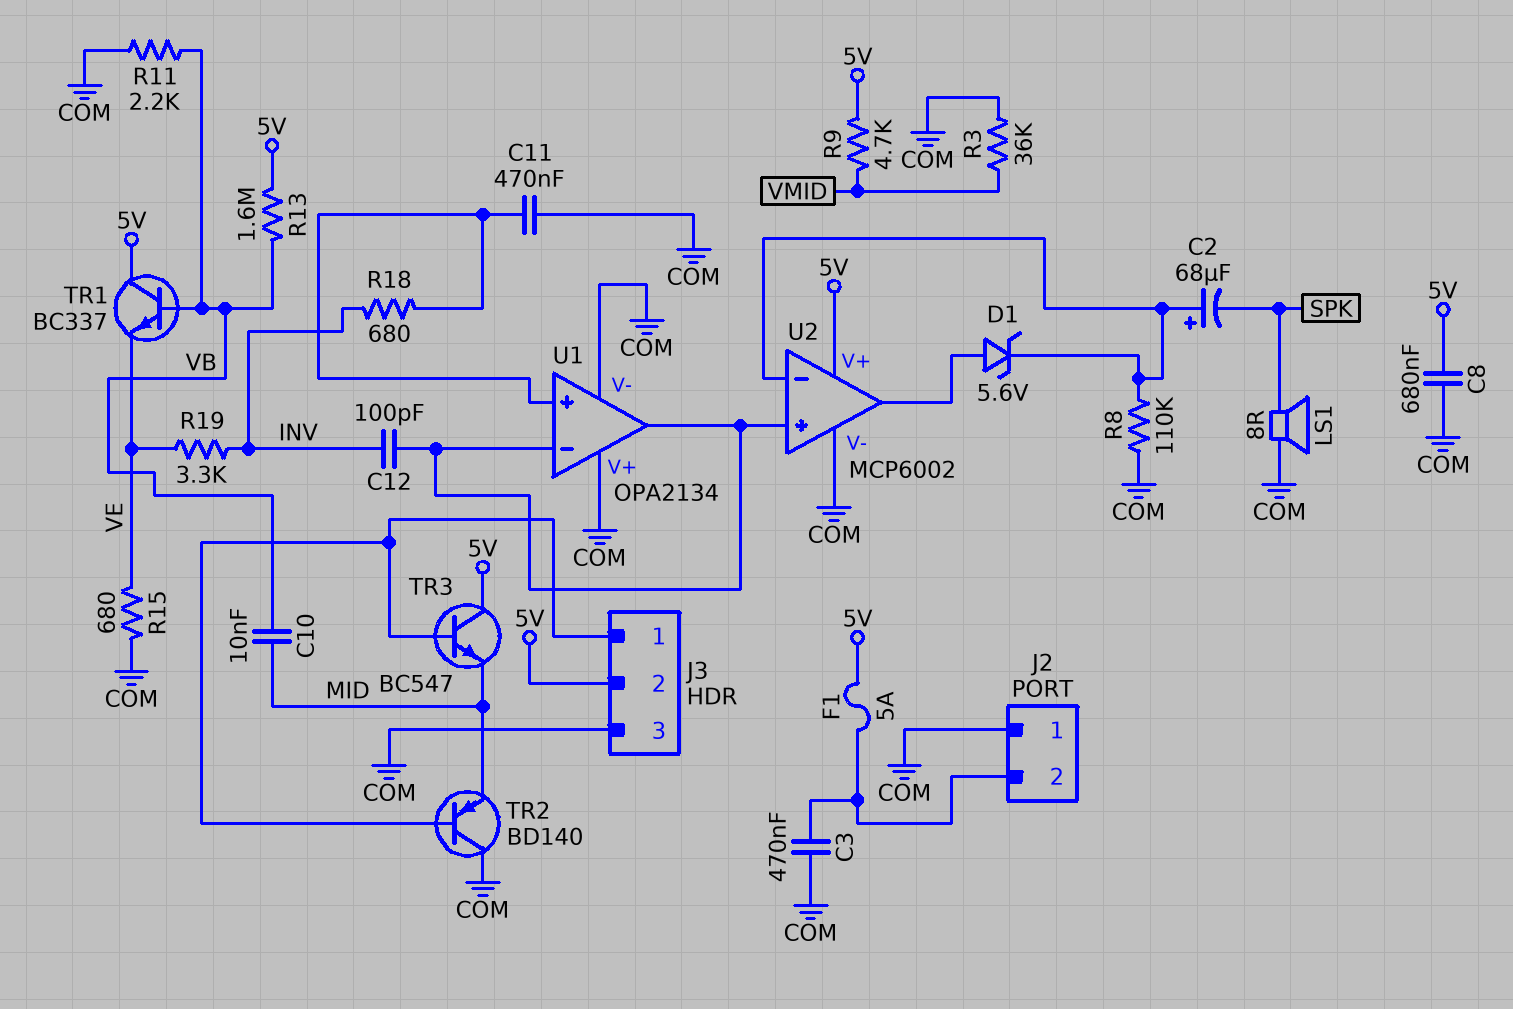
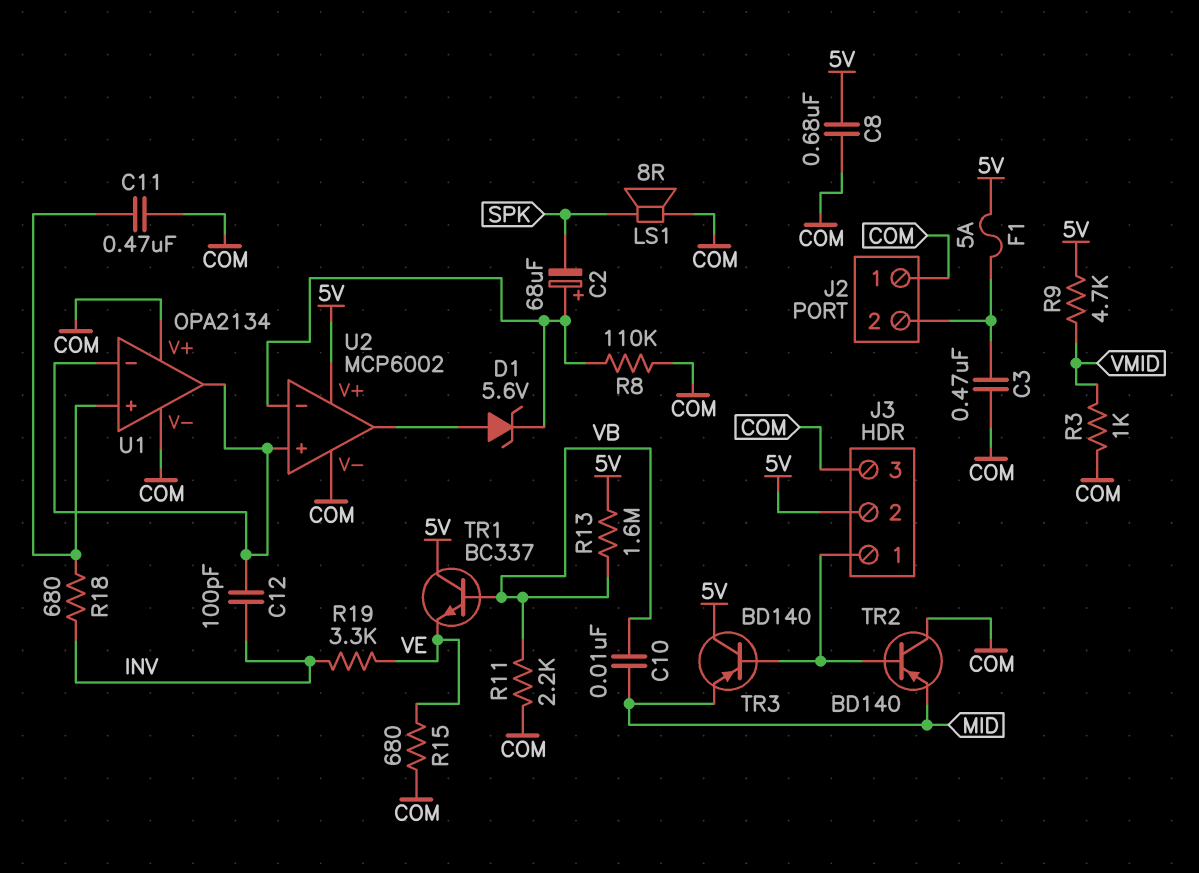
R3: 36k (COM, VMID) -> 1k (COM, VMID)
TR3: NPN BC547 (B J3/1, C 5V, E MID) -> PNP BD140 (B J3/1, C 5V, E MID)

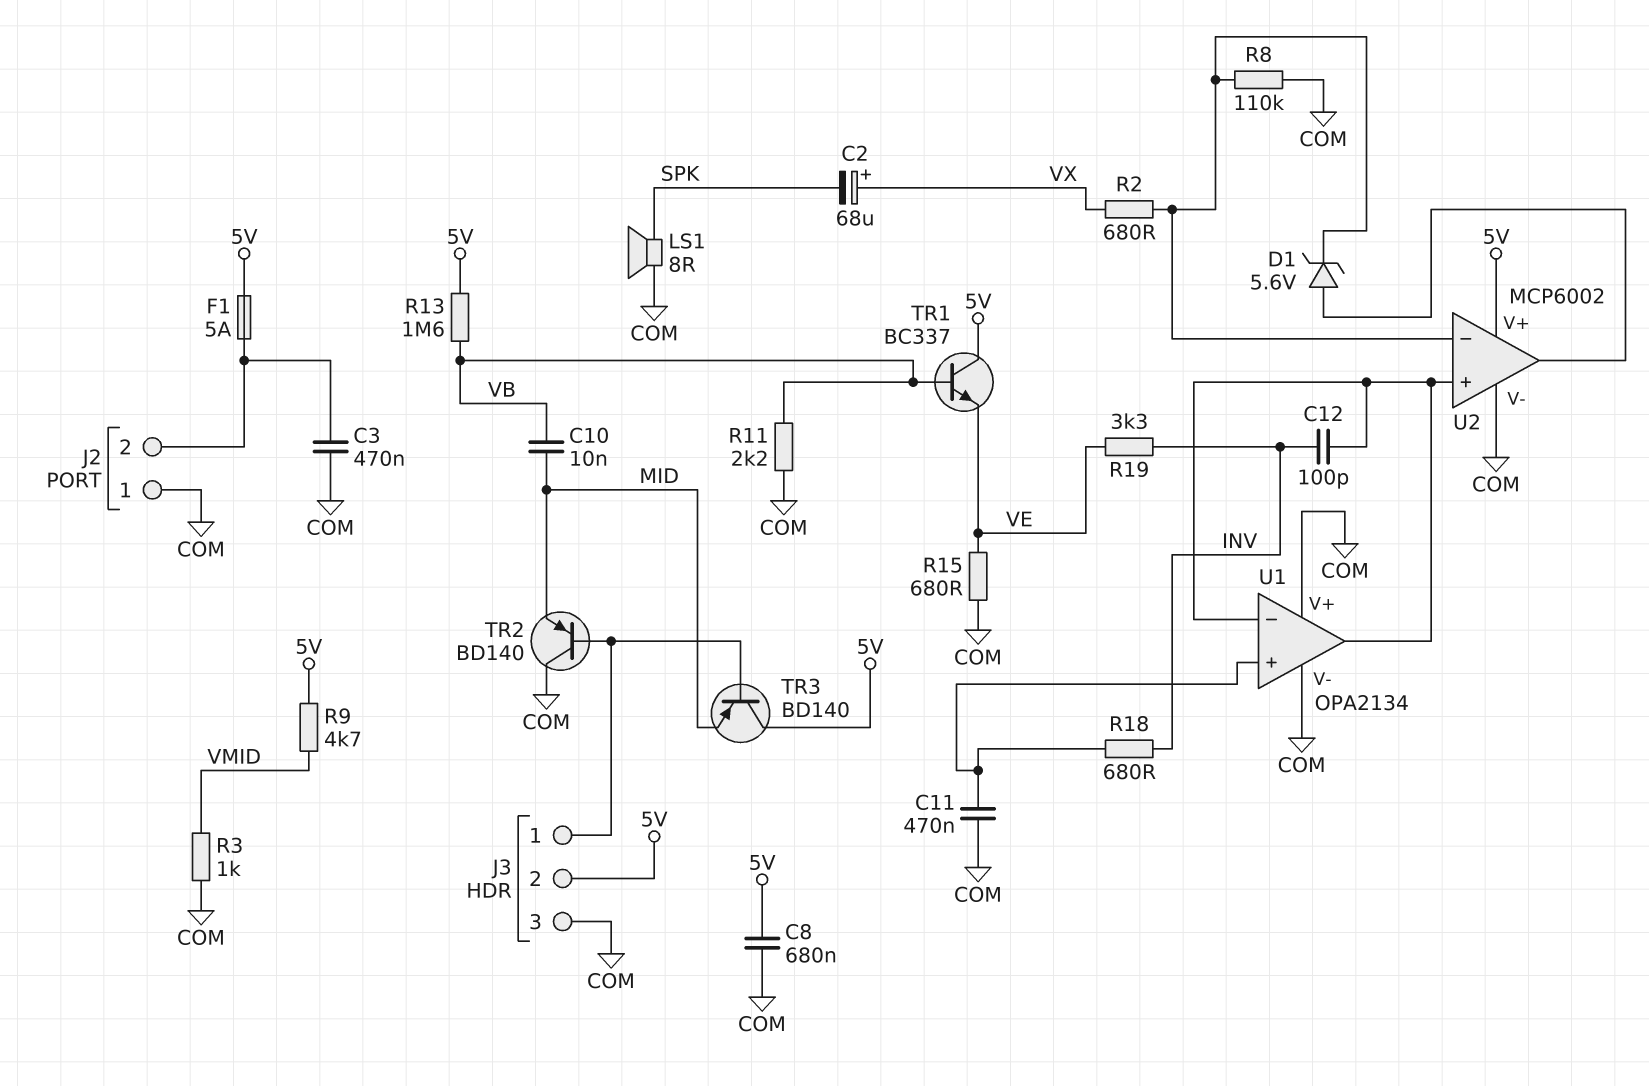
C2: 68uF (plus U2/in-, minus SPK) -> 68uF (plus VX, minus SPK)
R2: none -> 680 (U2/in-, VX)

